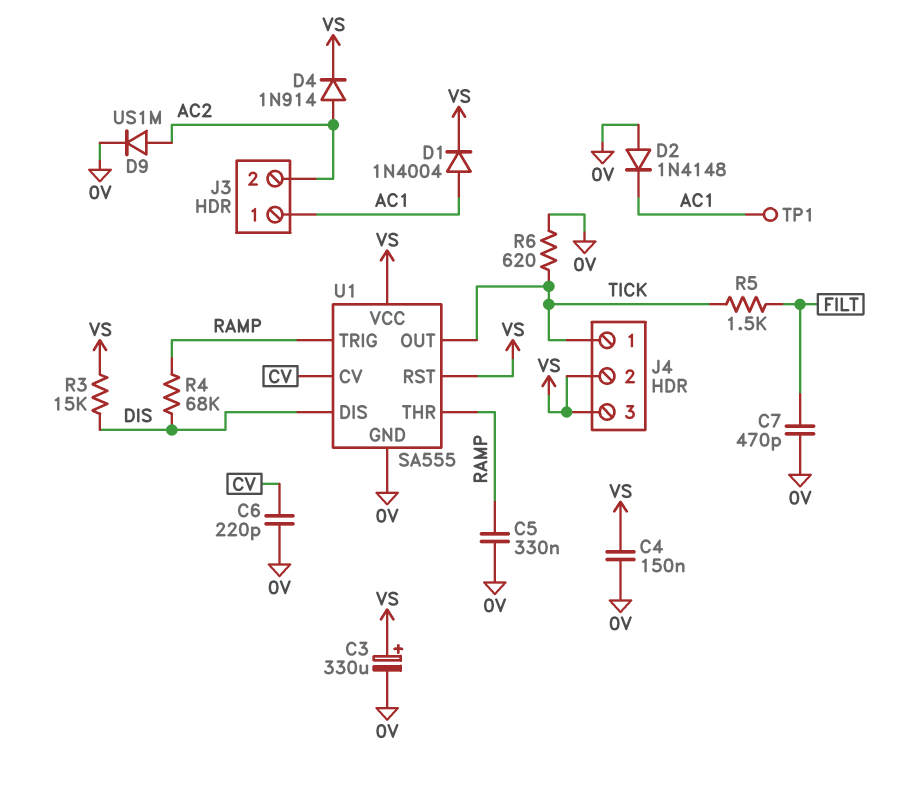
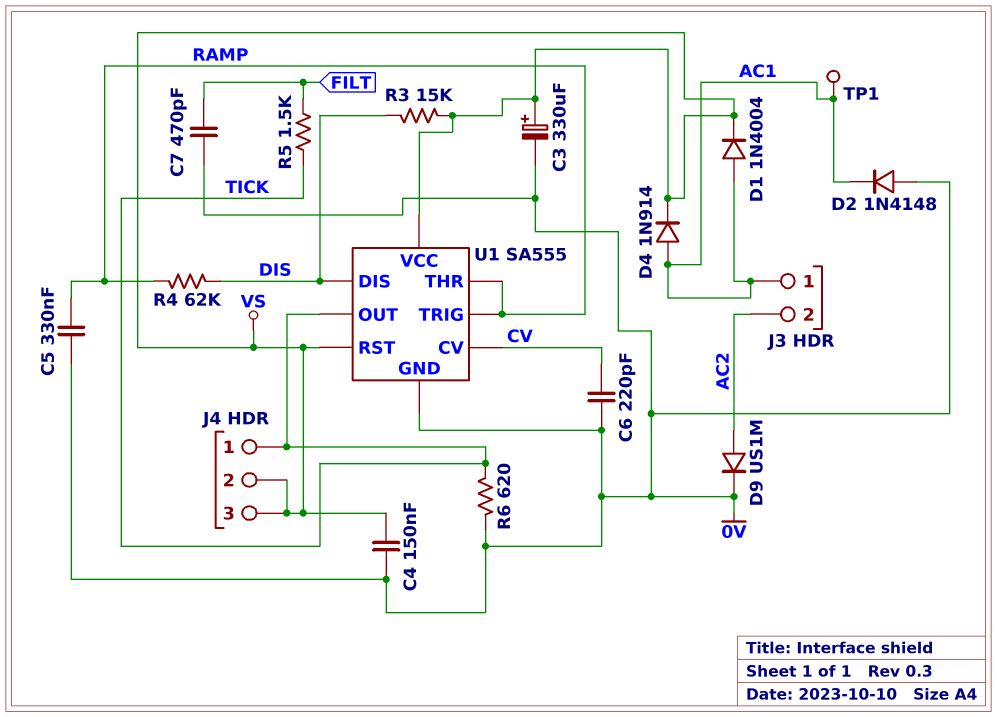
D4: diode 1N914 (A AC2, K VS) -> diode 1N914 (A AC1, K VS)
R4: 68k (DIS, RAMP) -> 62k (DIS, RAMP)

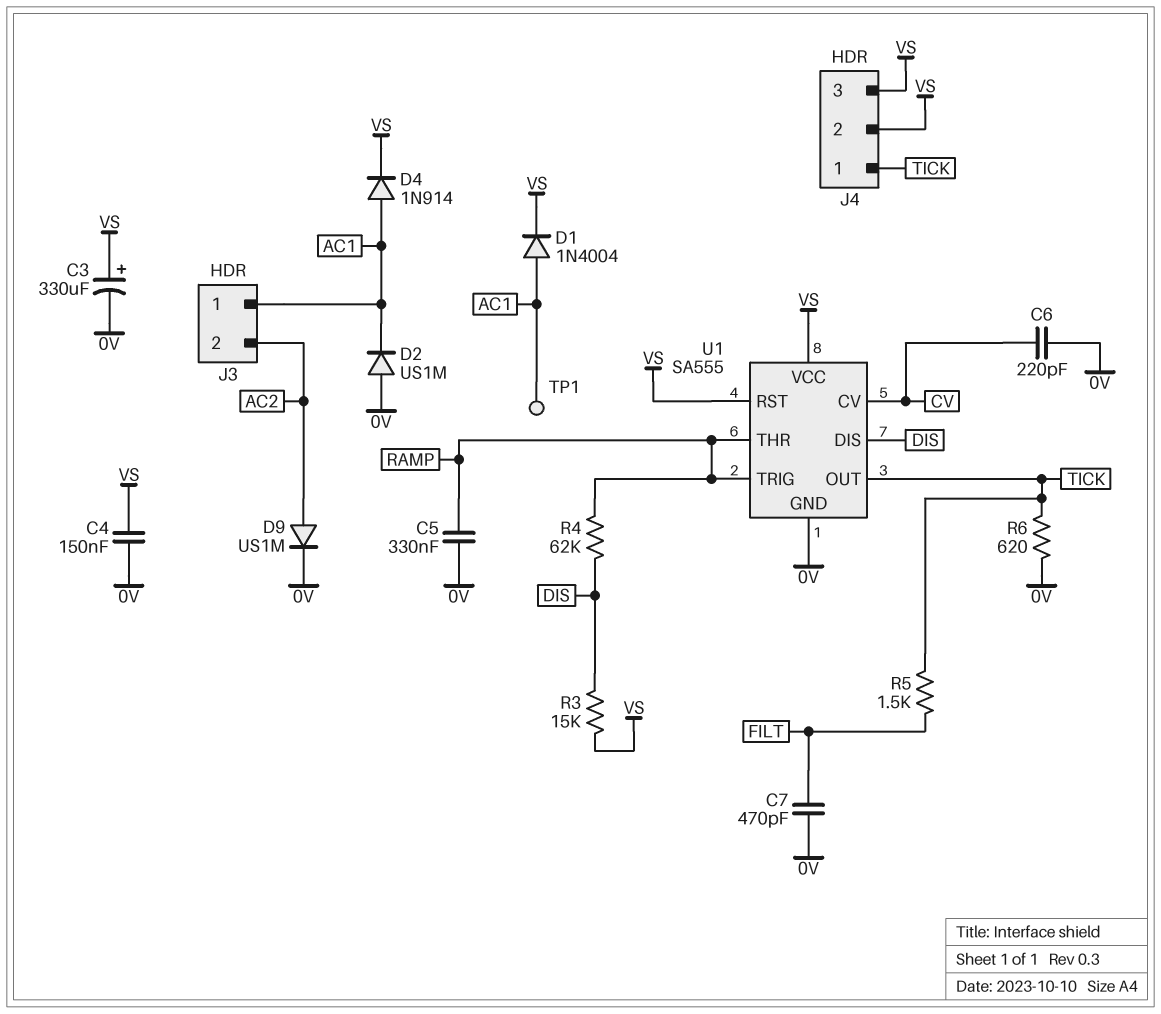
D2: diode 1N4148 (A 0V, K AC1) -> diode US1M (A 0V, K AC1)

